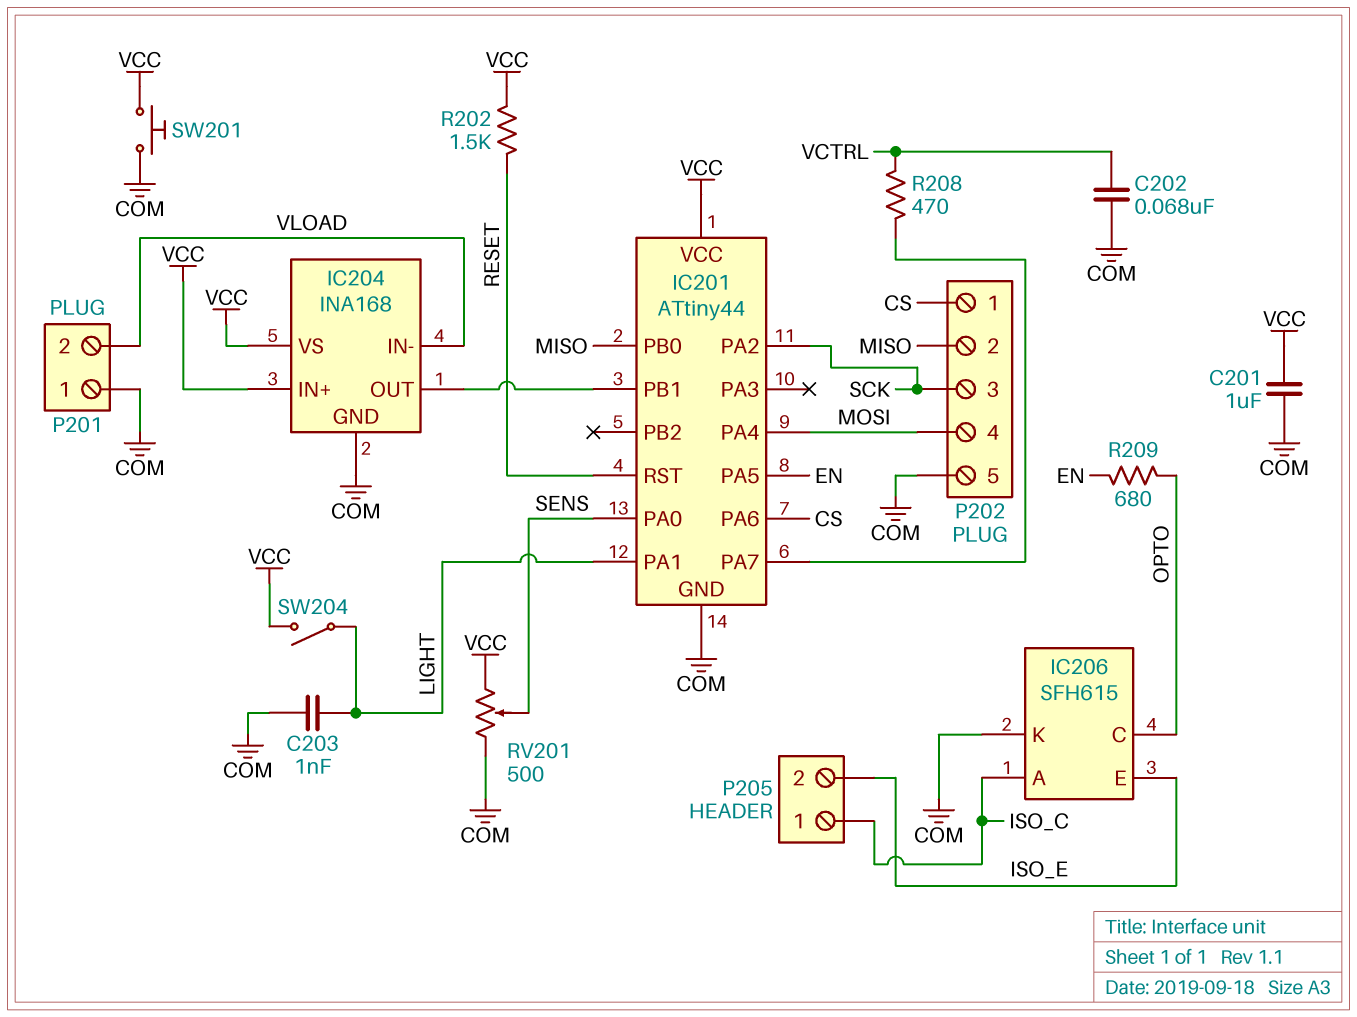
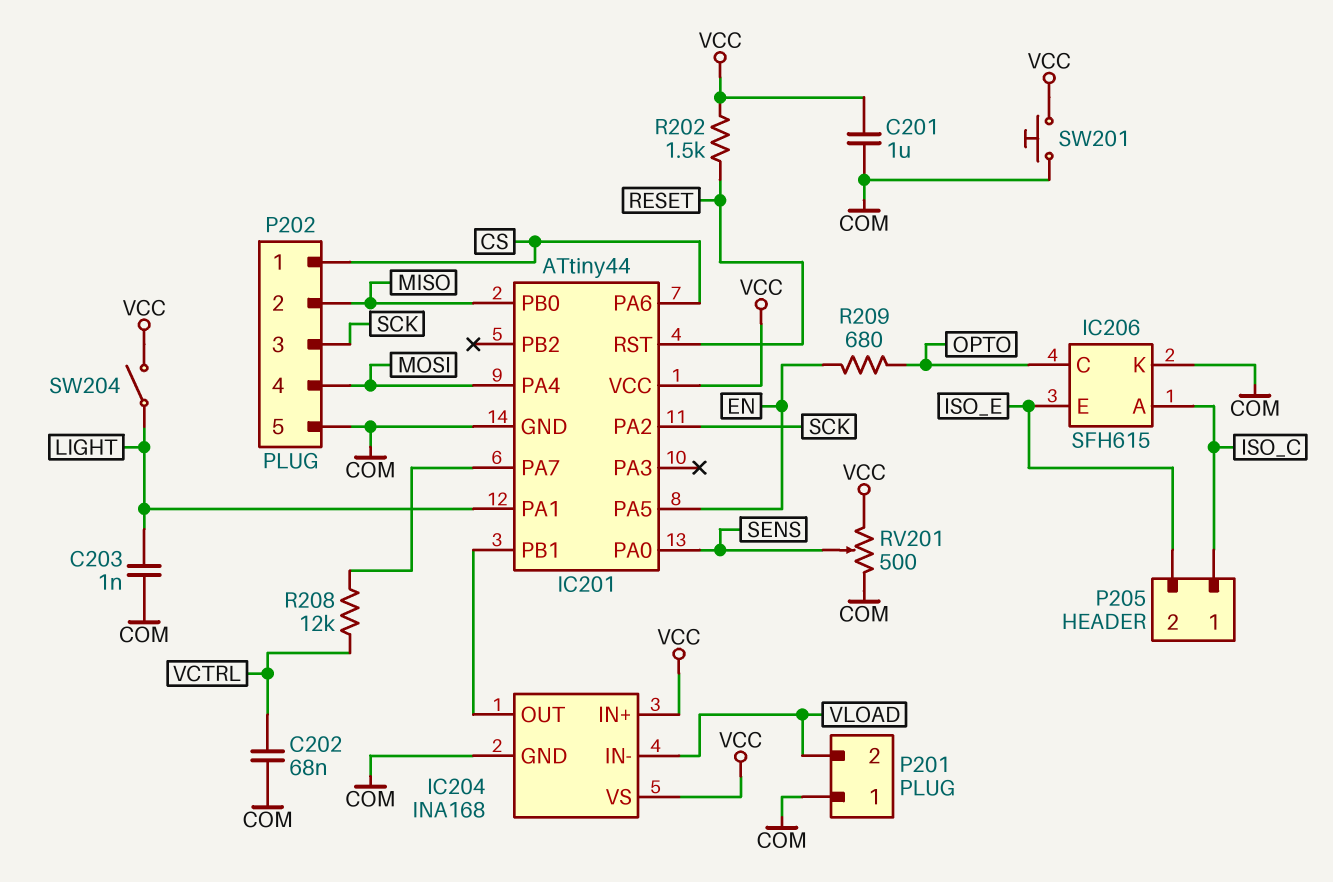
R208: 470 (IC201/PA7, VCTRL) -> 12k (IC201/PA7, VCTRL)

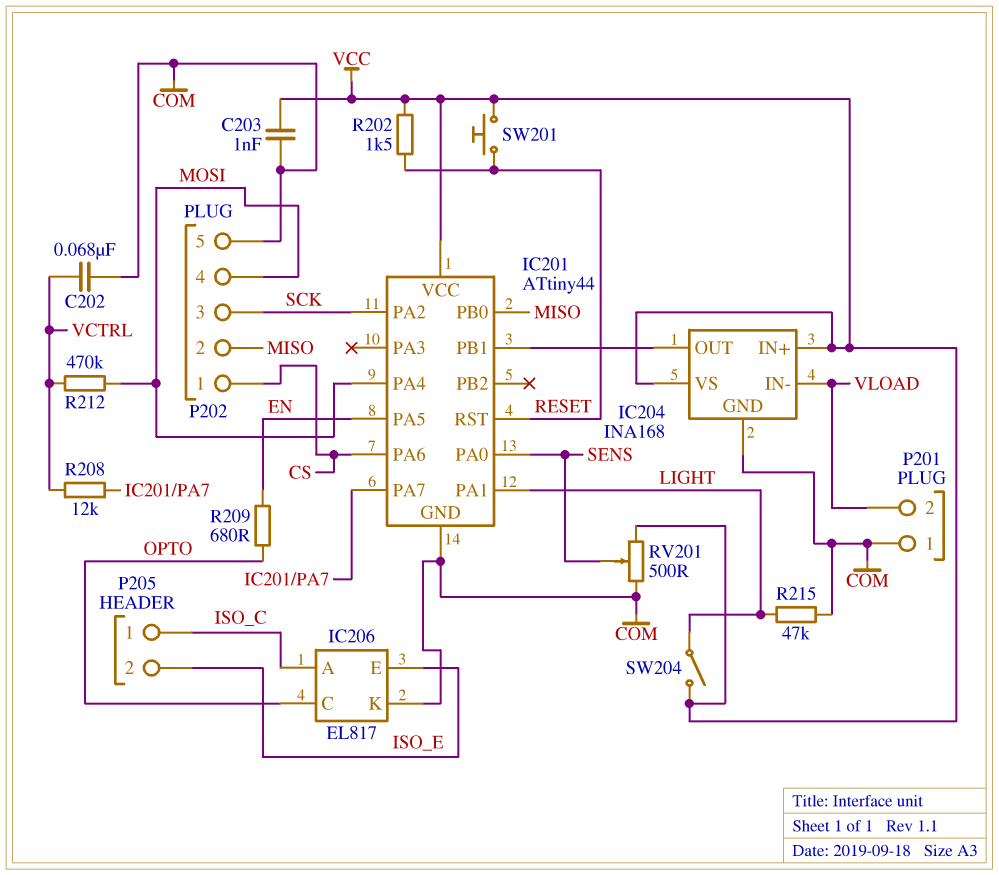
C201: 1uF (COM, VCC) -> none
C203: 1nF (COM, LIGHT) -> 1nF (COM, VCC)
IC206: SFH615 -> EL817
R212: none -> 470k (MOSI, VCTRL)
R215: none -> 47k (COM, LIGHT)
SW201: button (COM, VCC) -> button (RESET, VCC)

